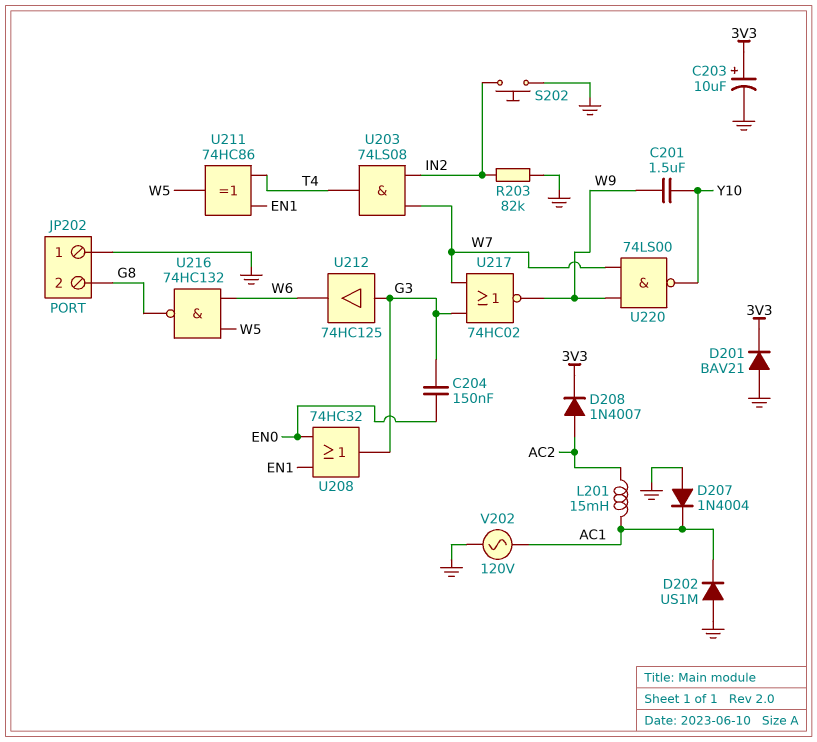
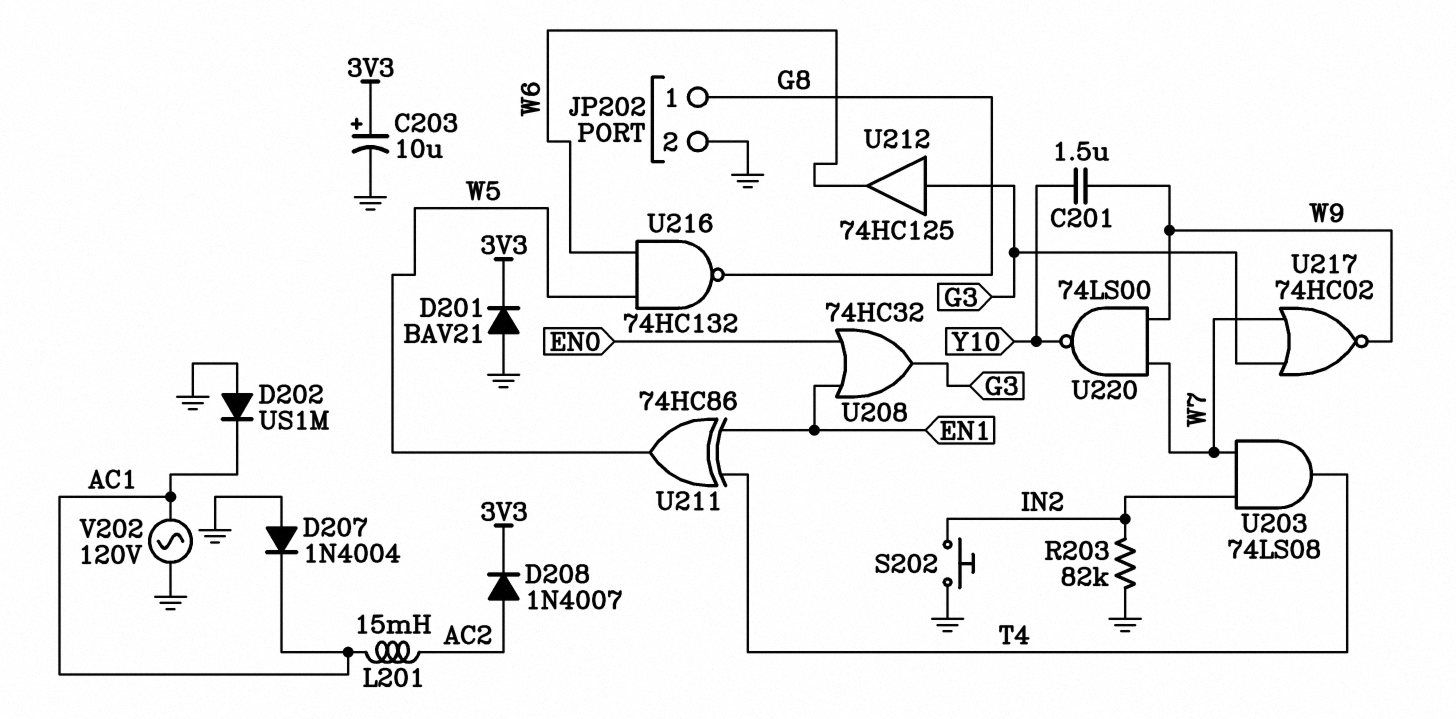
C204: 150nF (EN0, G3) -> none
JP202 pin 1: GND -> G8
JP202 pin 2: G8 -> GND

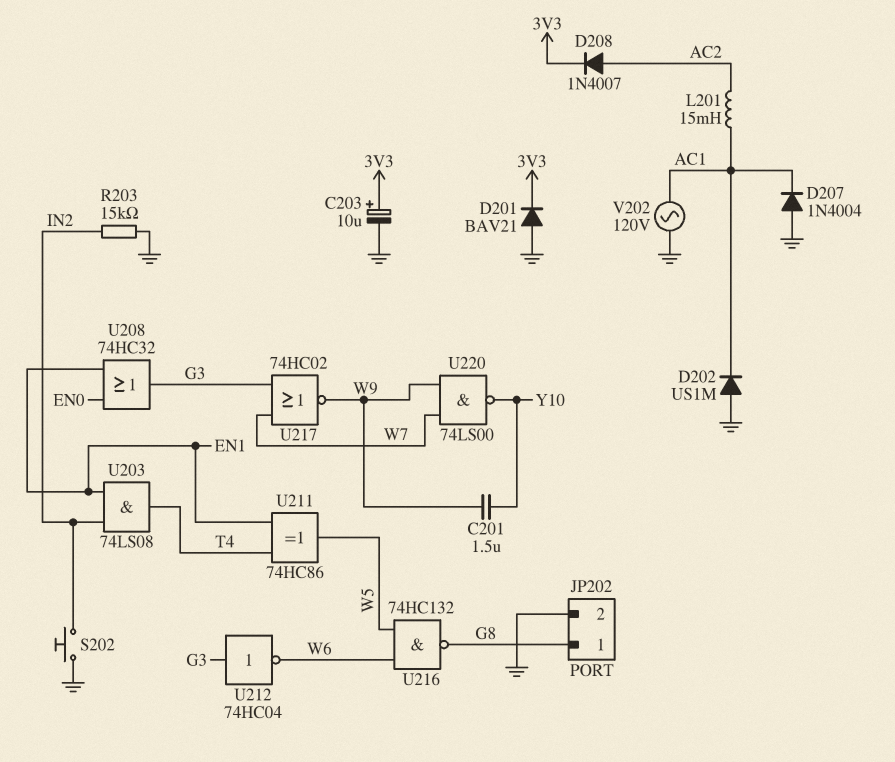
R203: 82k (GND, IN2) -> 15k (GND, IN2)
U203: AND 74LS08 (in IN2, in W7, out T4) -> AND 74LS08 (in EN1, in IN2, out T4)
U212: buffer 74HC125 (in G3, out W6) -> NOT 74HC04 (in G3, out W6)

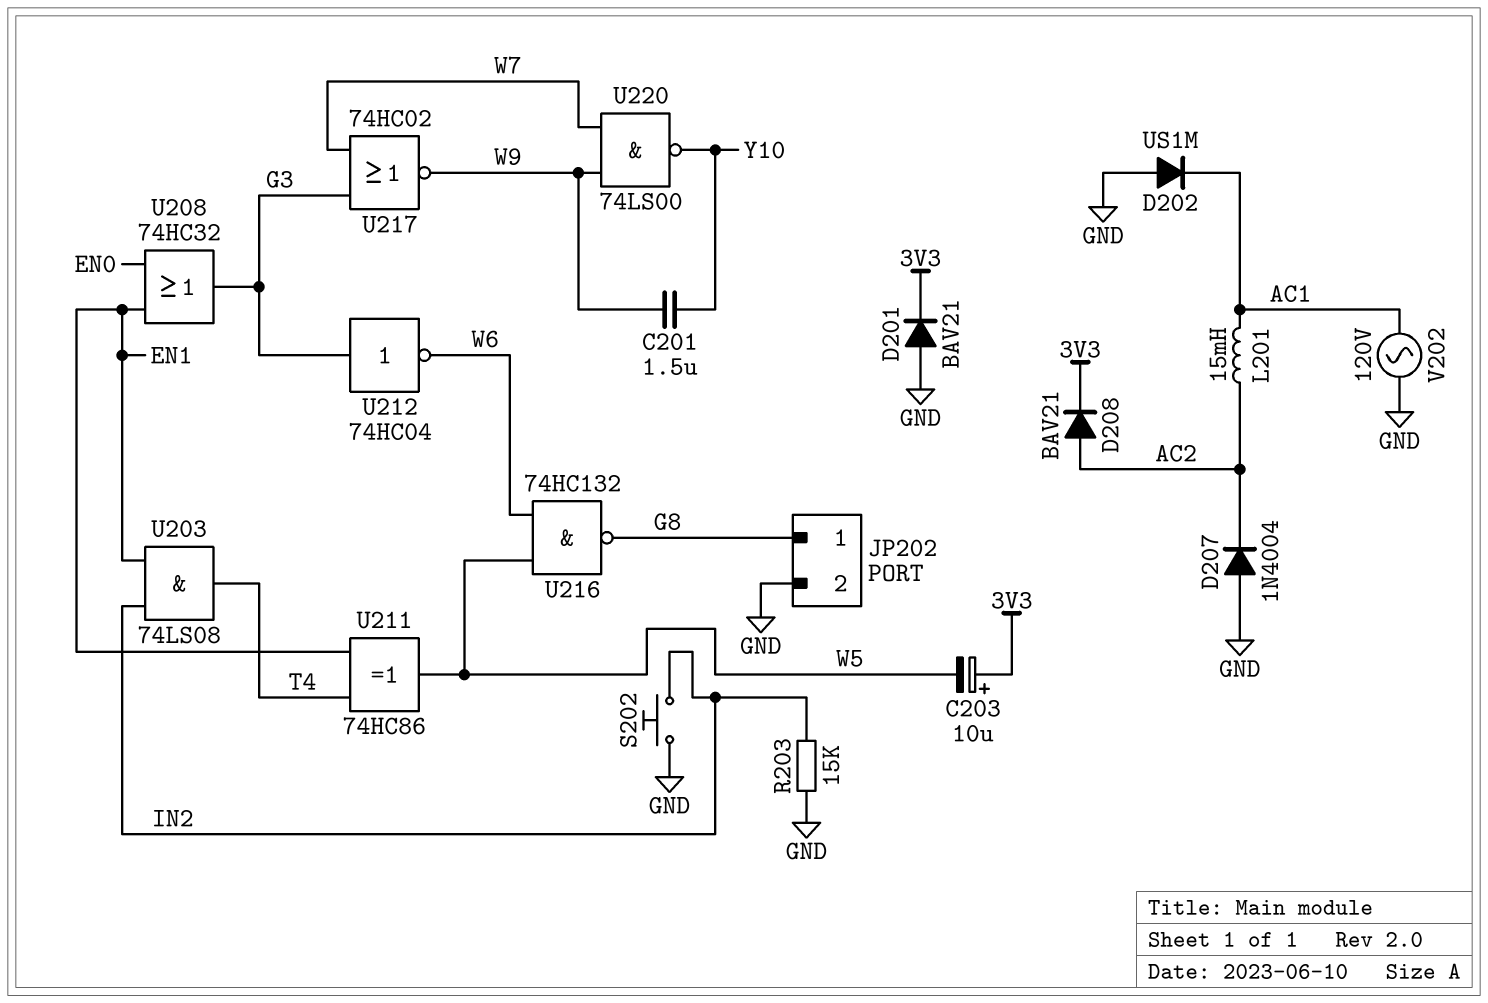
C203: 10uF (plus 3V3, minus GND) -> 10uF (plus 3V3, minus W5)
D207: diode 1N4004 (A GND, K AC1) -> diode 1N4004 (A GND, K AC2)
D208: diode 1N4007 (A AC2, K 3V3) -> diode BAV21 (A AC2, K 3V3)

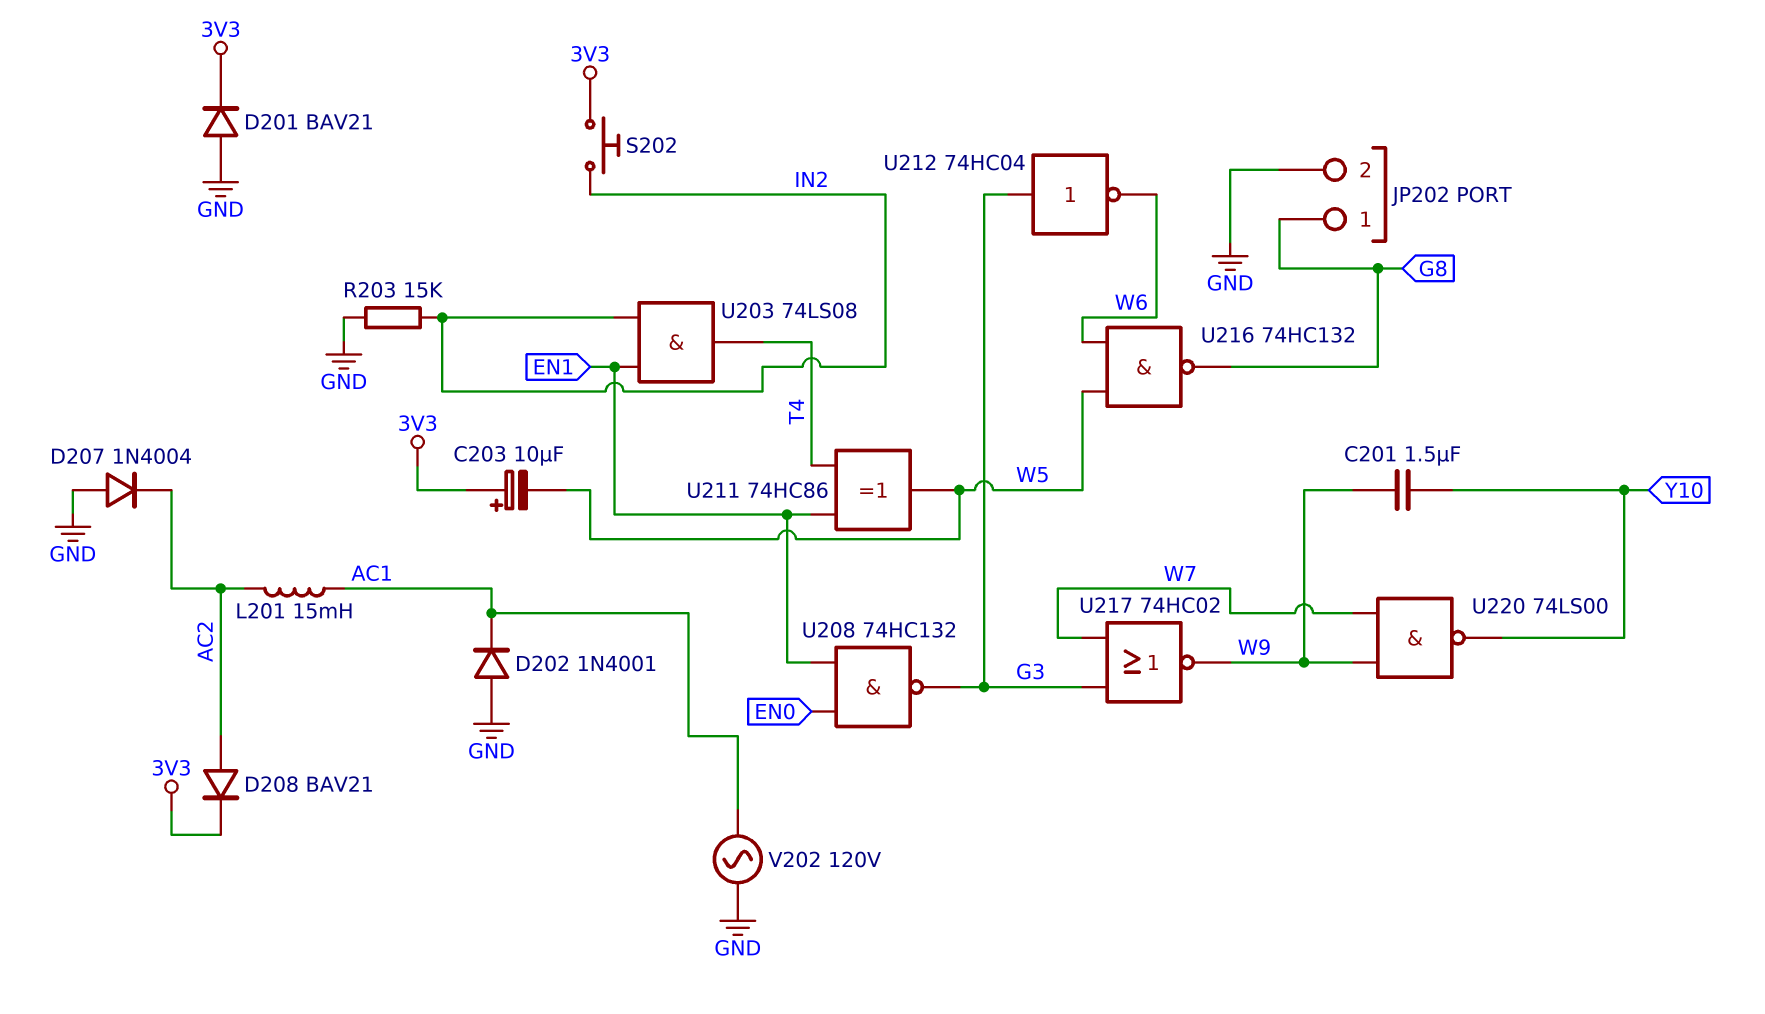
D202: diode US1M (A GND, K AC1) -> diode 1N4001 (A GND, K AC1)
S202: button (GND, IN2) -> button (3V3, IN2)
U208: OR 74HC32 (in EN0, in EN1, out G3) -> NAND 74HC132 (in EN0, in EN1, out G3)

